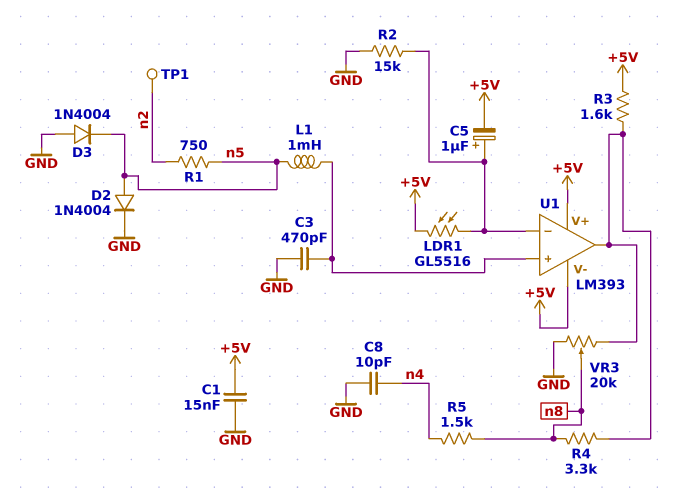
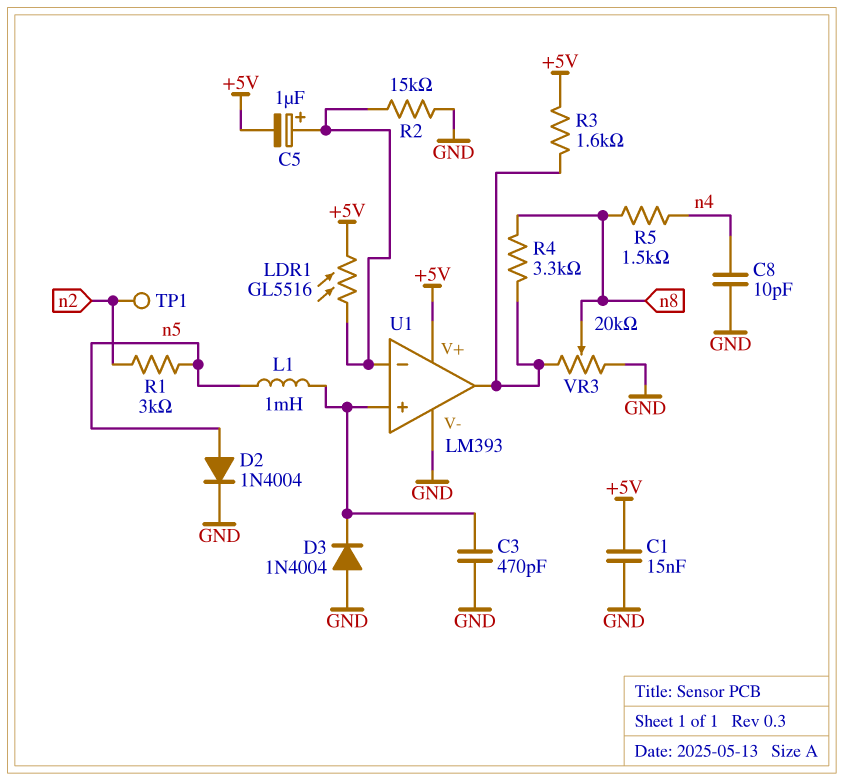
D3: diode 1N4004 (A GND, K n5) -> diode 1N4004 (A GND, K U1/in+)
R1: 750 (n2, n5) -> 3k (n2, n5)
U1 pin V-: +5V -> GND

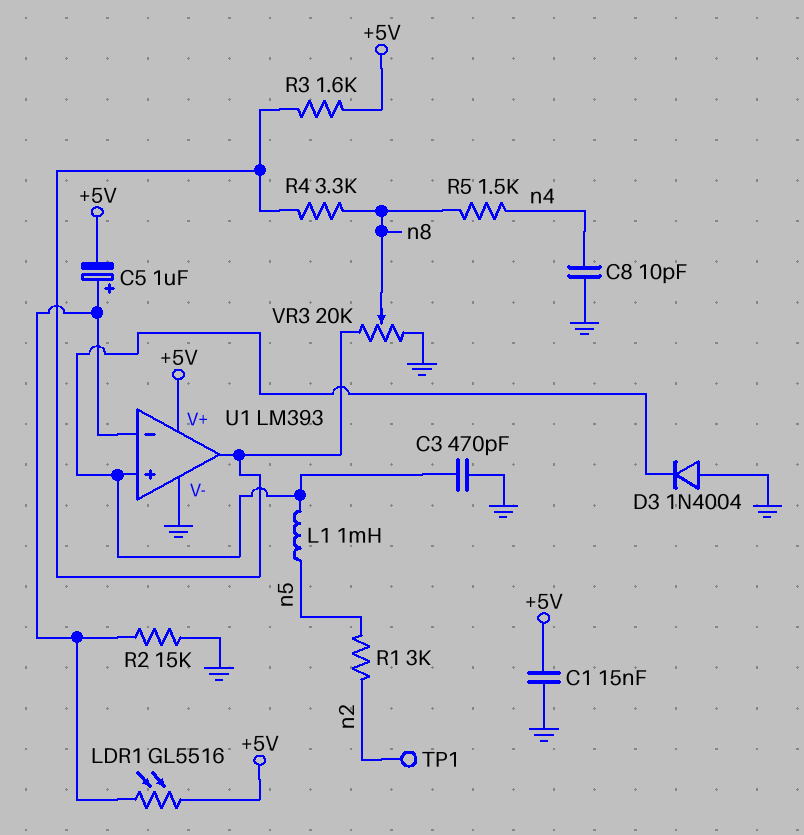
D2: diode 1N4004 (A n5, K GND) -> none

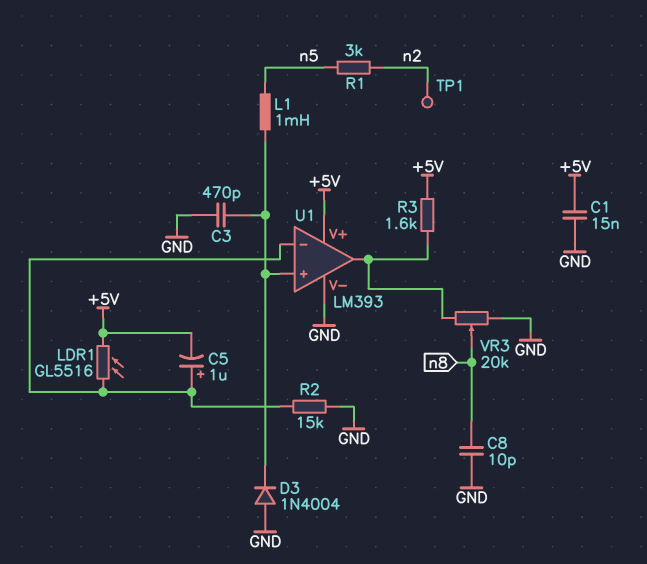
C8: 10pF (GND, n4) -> 10pF (GND, n8)
R4: 3.3k (U1/out, n8) -> none
R5: 1.5k (n4, n8) -> none

